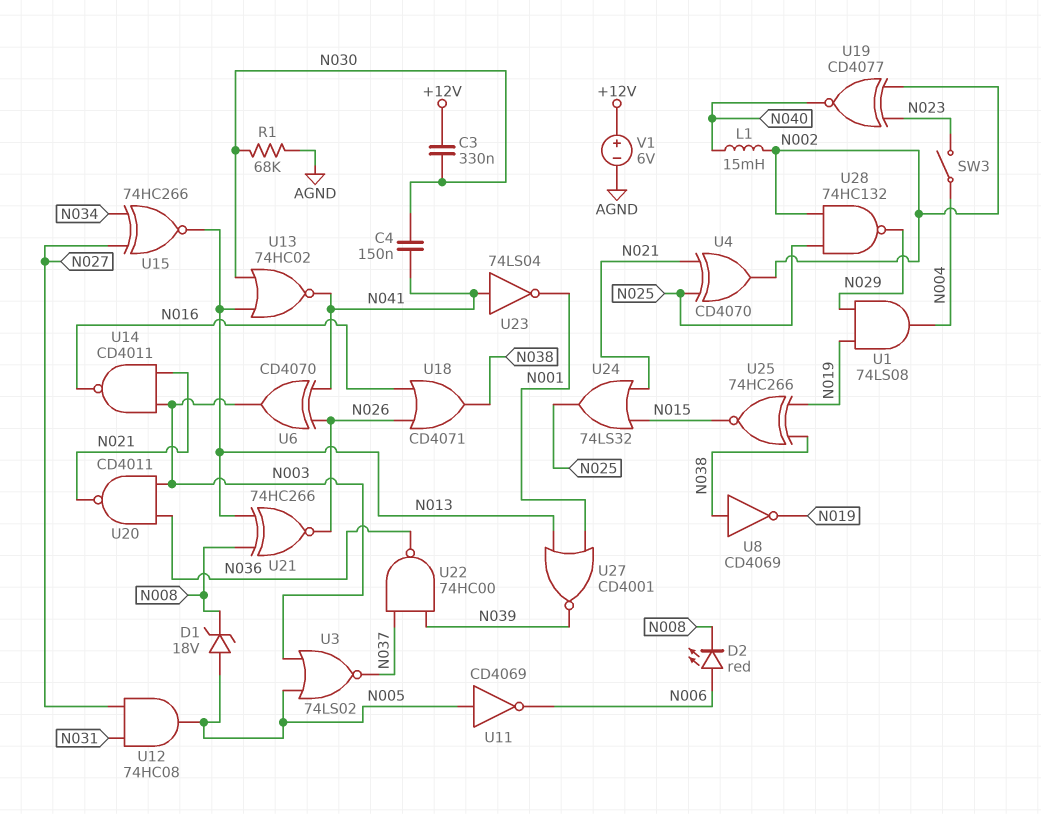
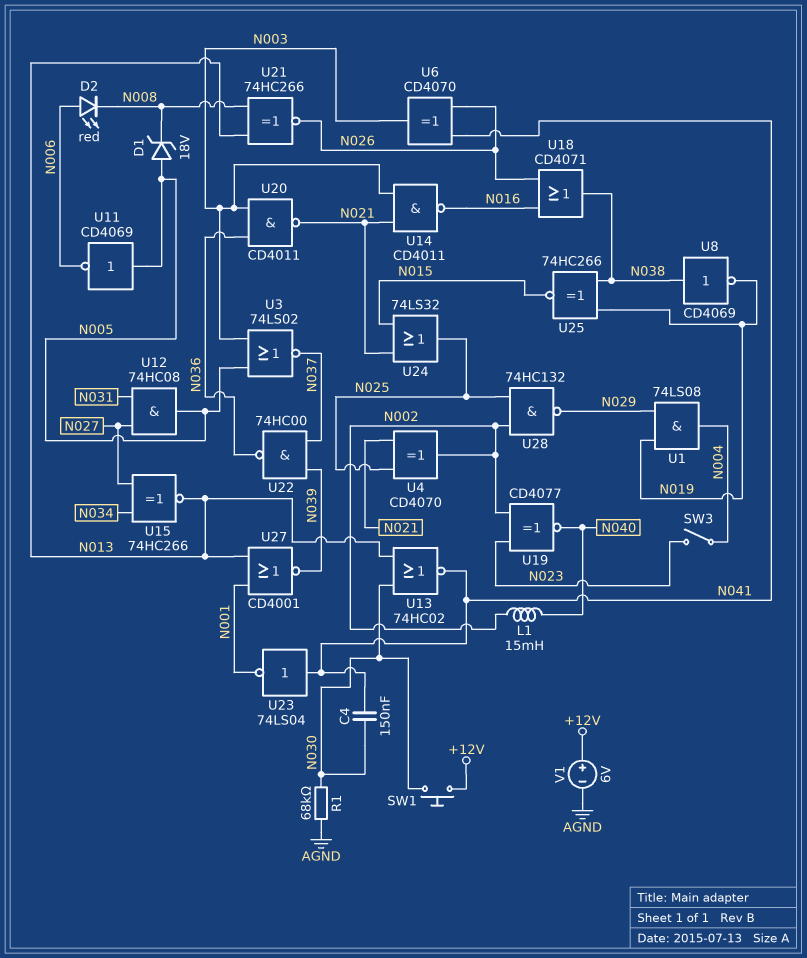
C3: 330nF (+12V, N030) -> none
SW1: none -> button (+12V, N030)

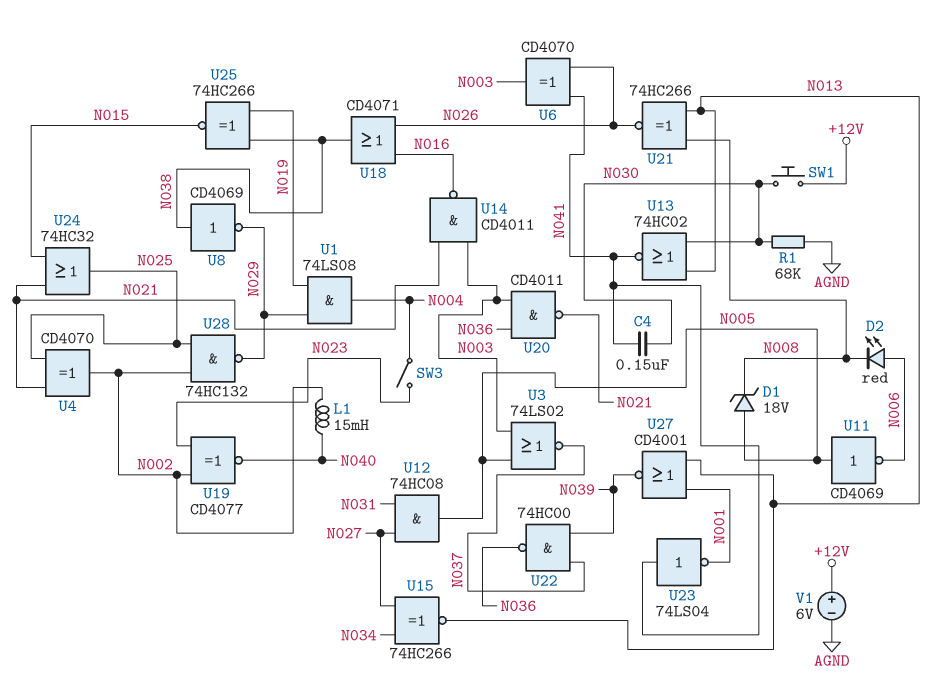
U8: NOT CD4069 (in N038, out N019) -> NOT CD4069 (in N038, out N029)
U24: OR 74LS32 (in N015, in N021, out N025) -> OR 74HC32 (in N015, in N021, out N025)

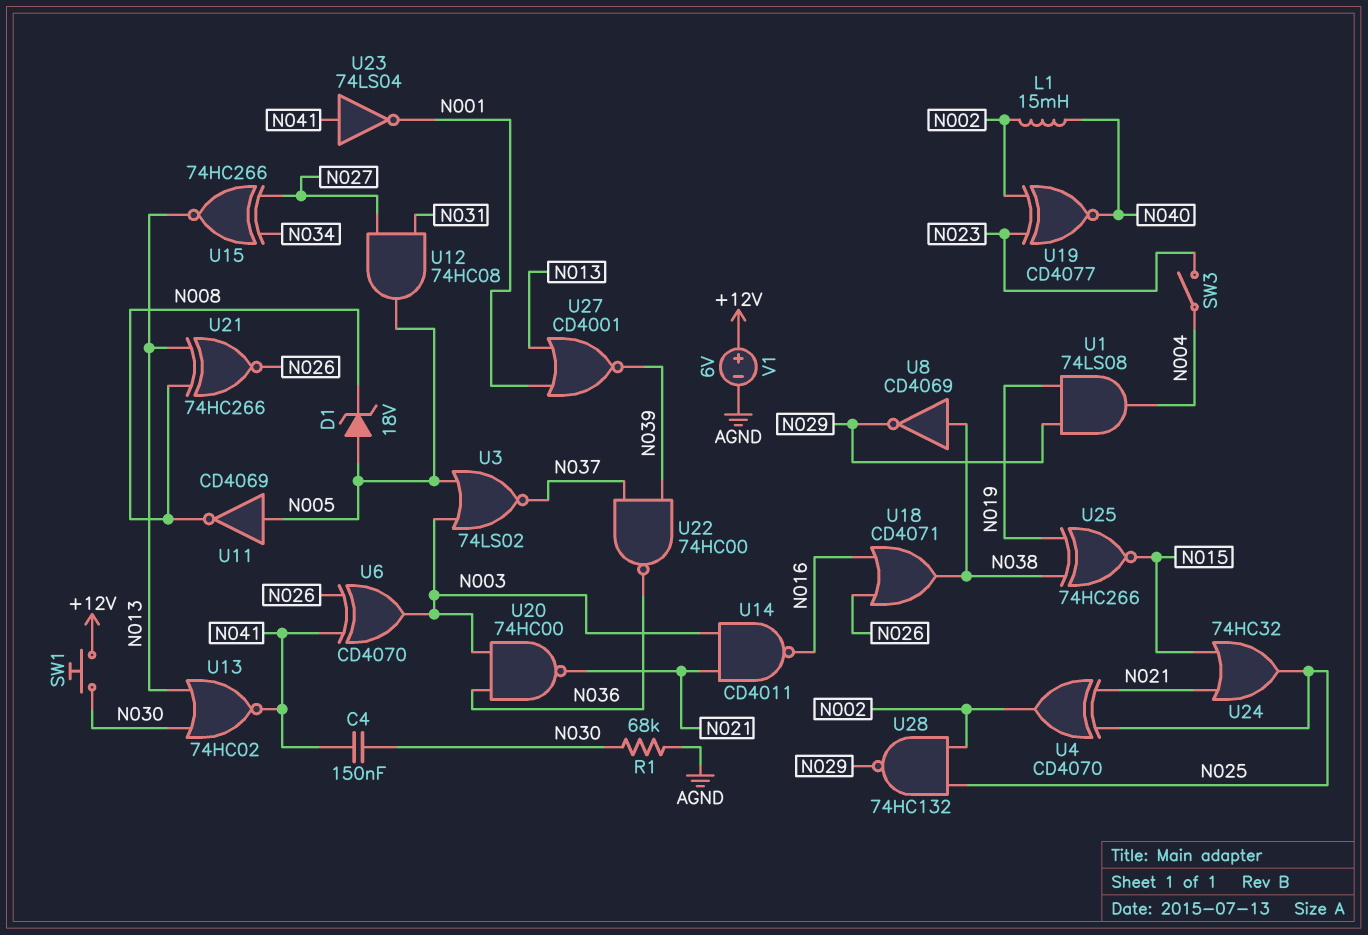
D2: LED red (A N006, K N008) -> none
U11: NOT CD4069 (in N005, out N006) -> NOT CD4069 (in N005, out N008)
U20: NAND CD4011 (in N003, in N036, out N021) -> NAND 74HC00 (in N003, in N036, out N021)

